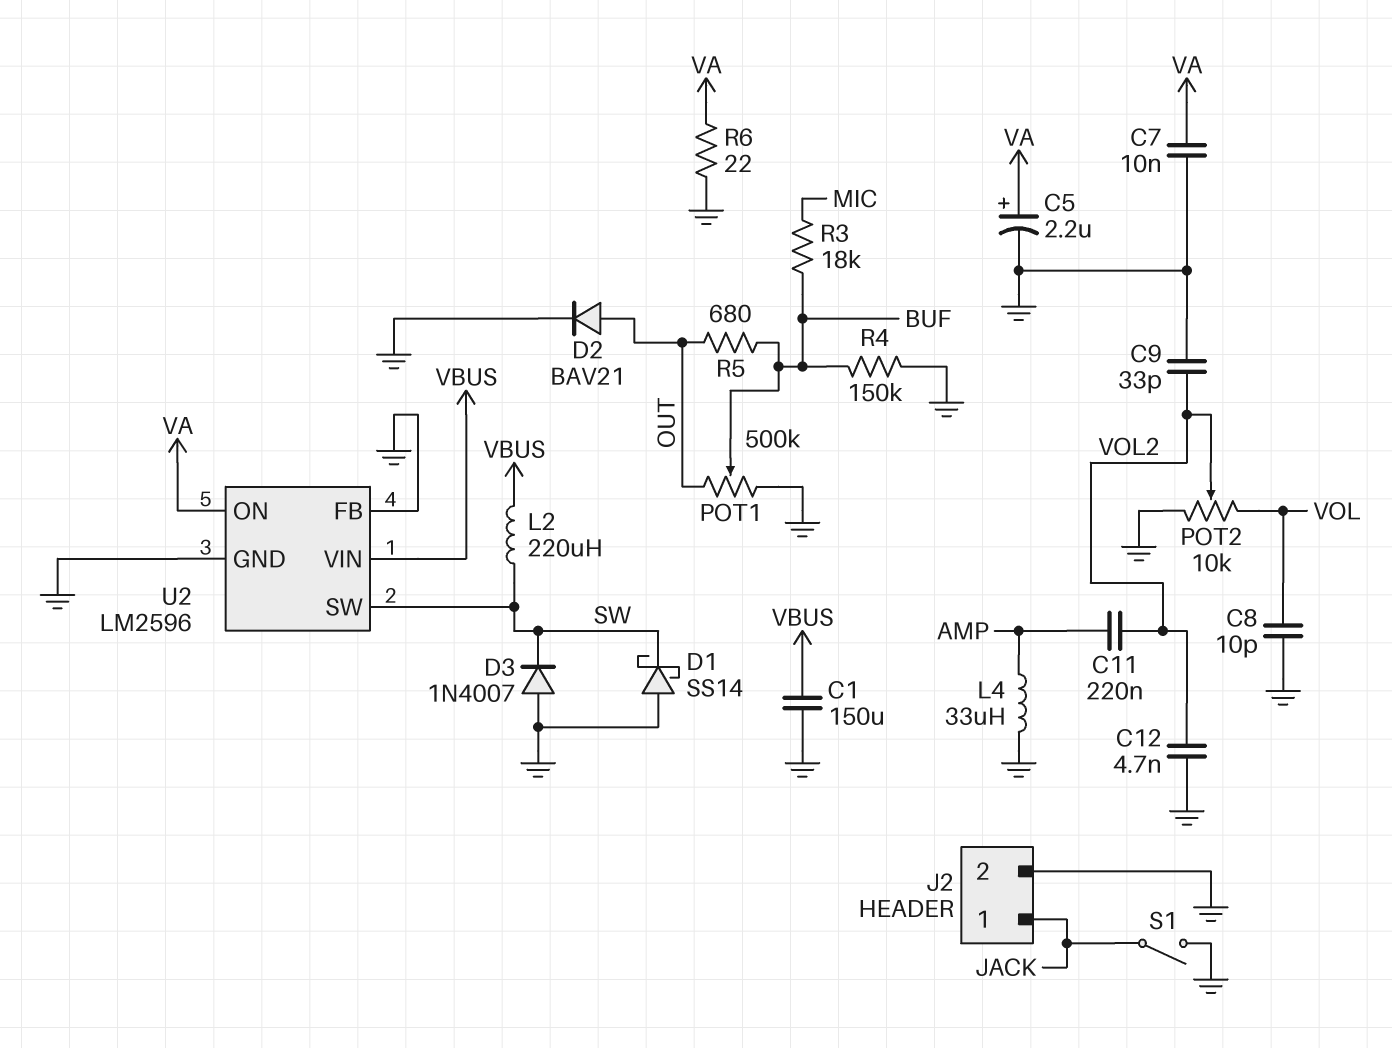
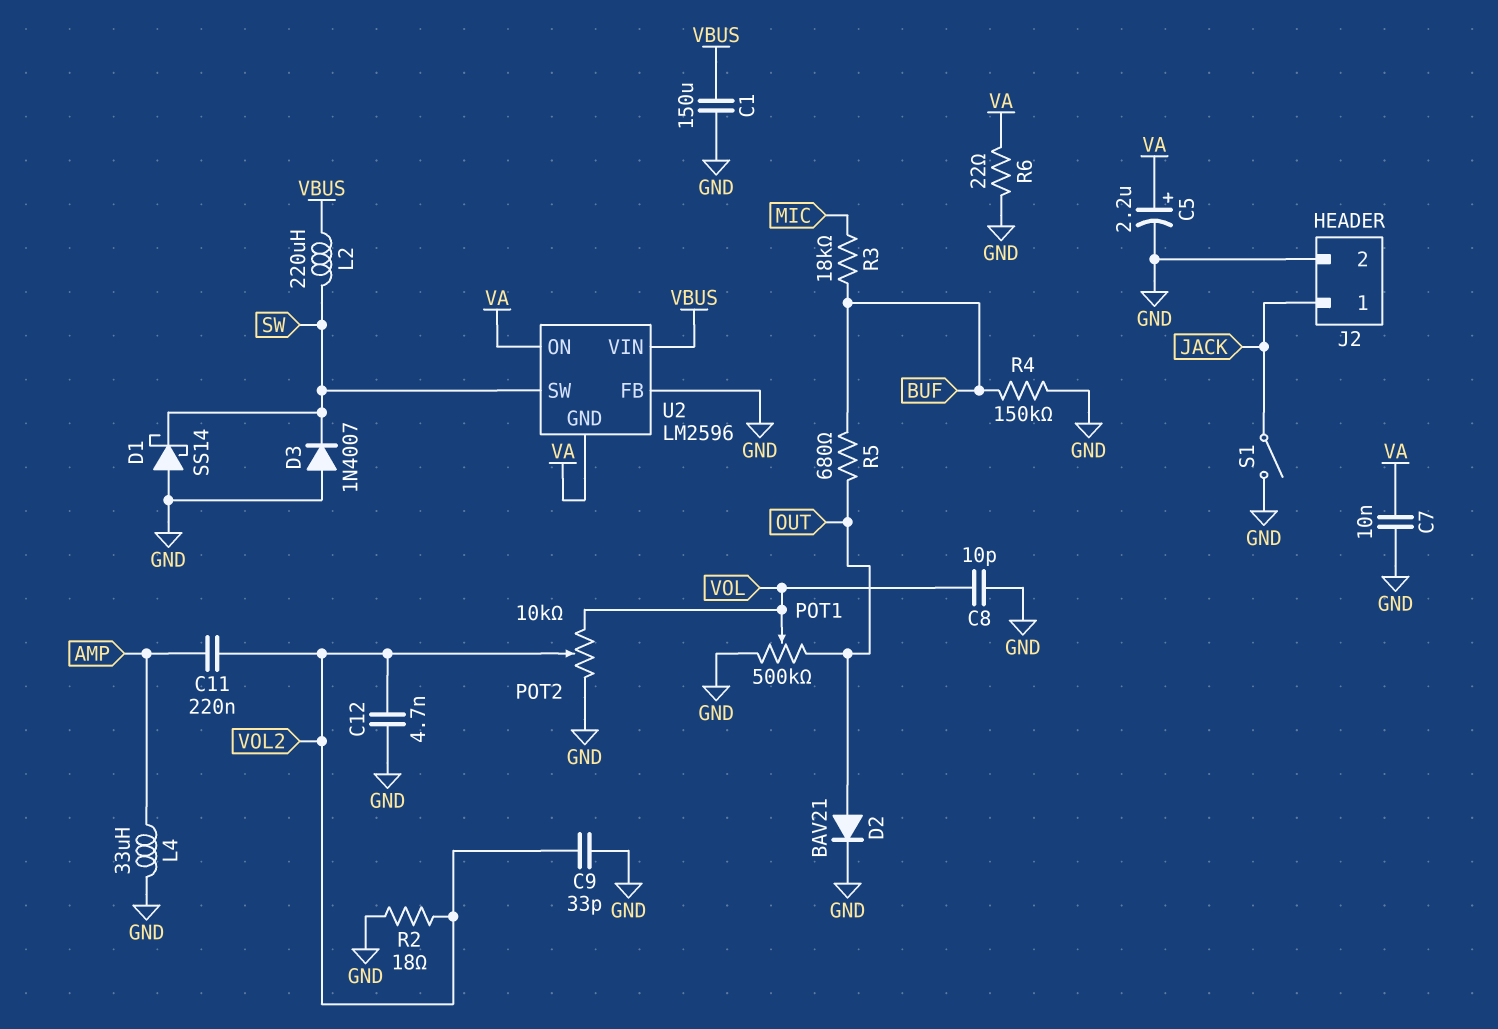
POT1: 500k (GND, OUT, wiper BUF) -> 500k (GND, OUT, wiper VOL)
R2: none -> 18 (GND, VOL2)
U2 pin GND: GND -> VA

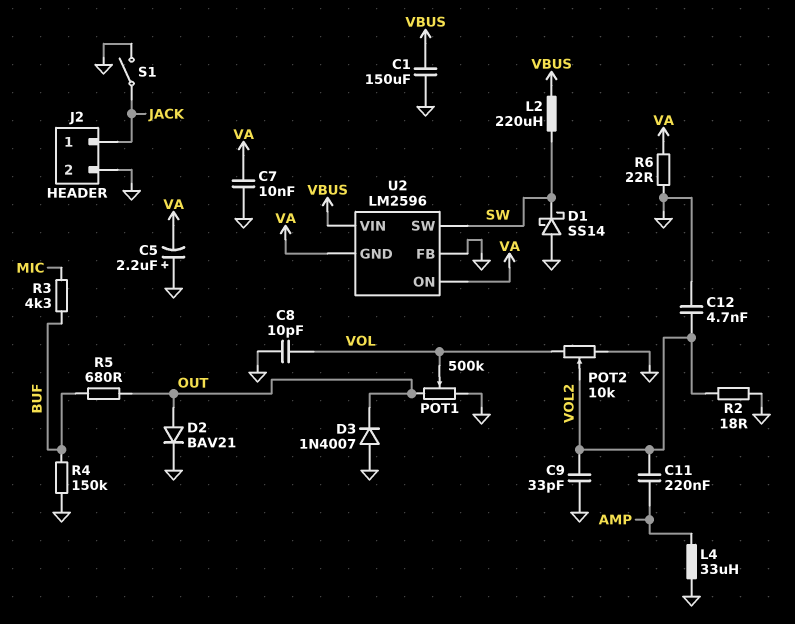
C5: 2.2uF (plus VA, minus GND) -> 2.2uF (plus GND, minus VA)
D3: diode 1N4007 (A GND, K SW) -> diode 1N4007 (A GND, K OUT)
R3: 18k (BUF, MIC) -> 4.3k (BUF, MIC)

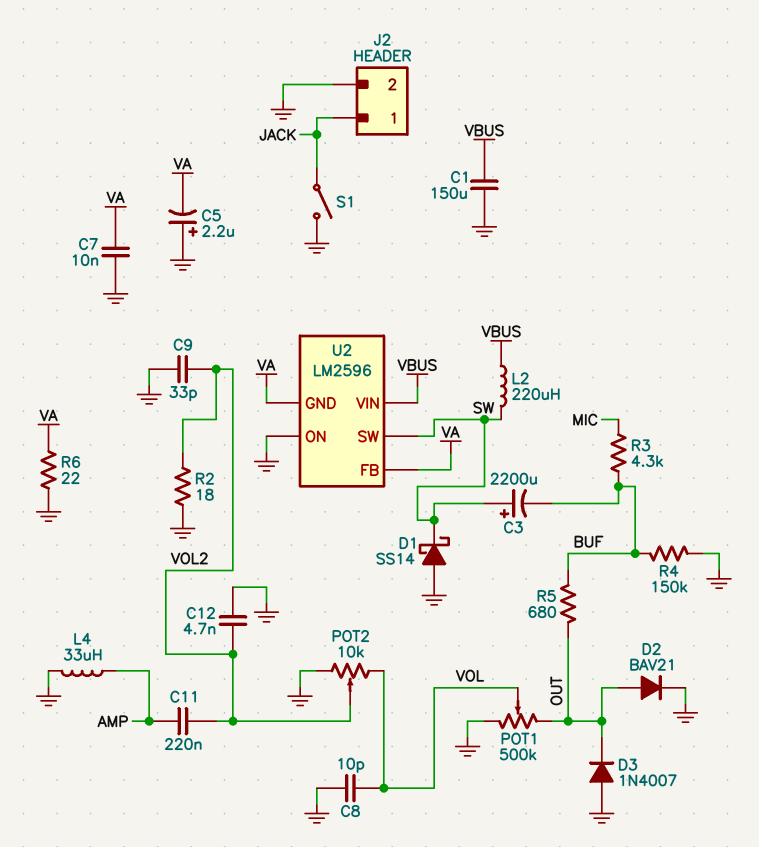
C3: none -> 2200uF (plus SW, minus BUF)
U2 pin FB: GND -> VA
U2 pin ON: VA -> GND

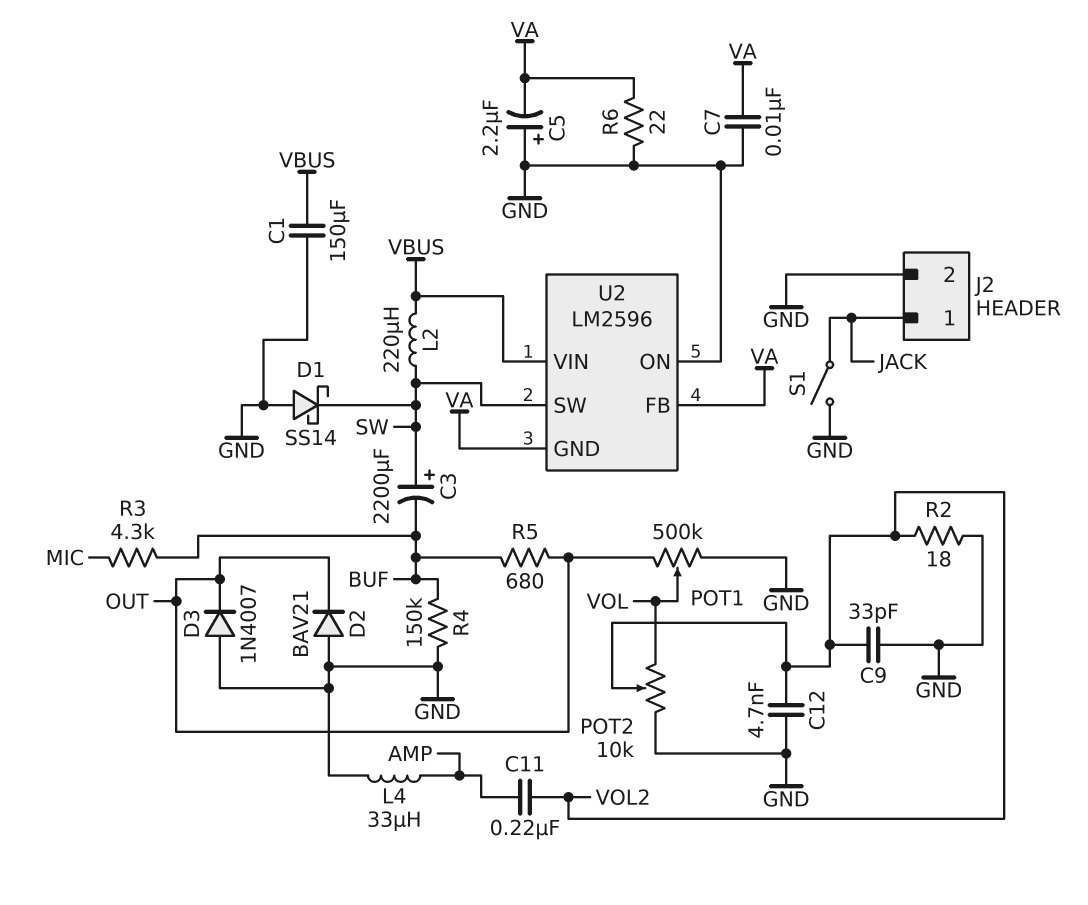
C8: 10pF (GND, VOL) -> none
D2: diode BAV21 (A OUT, K GND) -> diode BAV21 (A GND, K OUT)

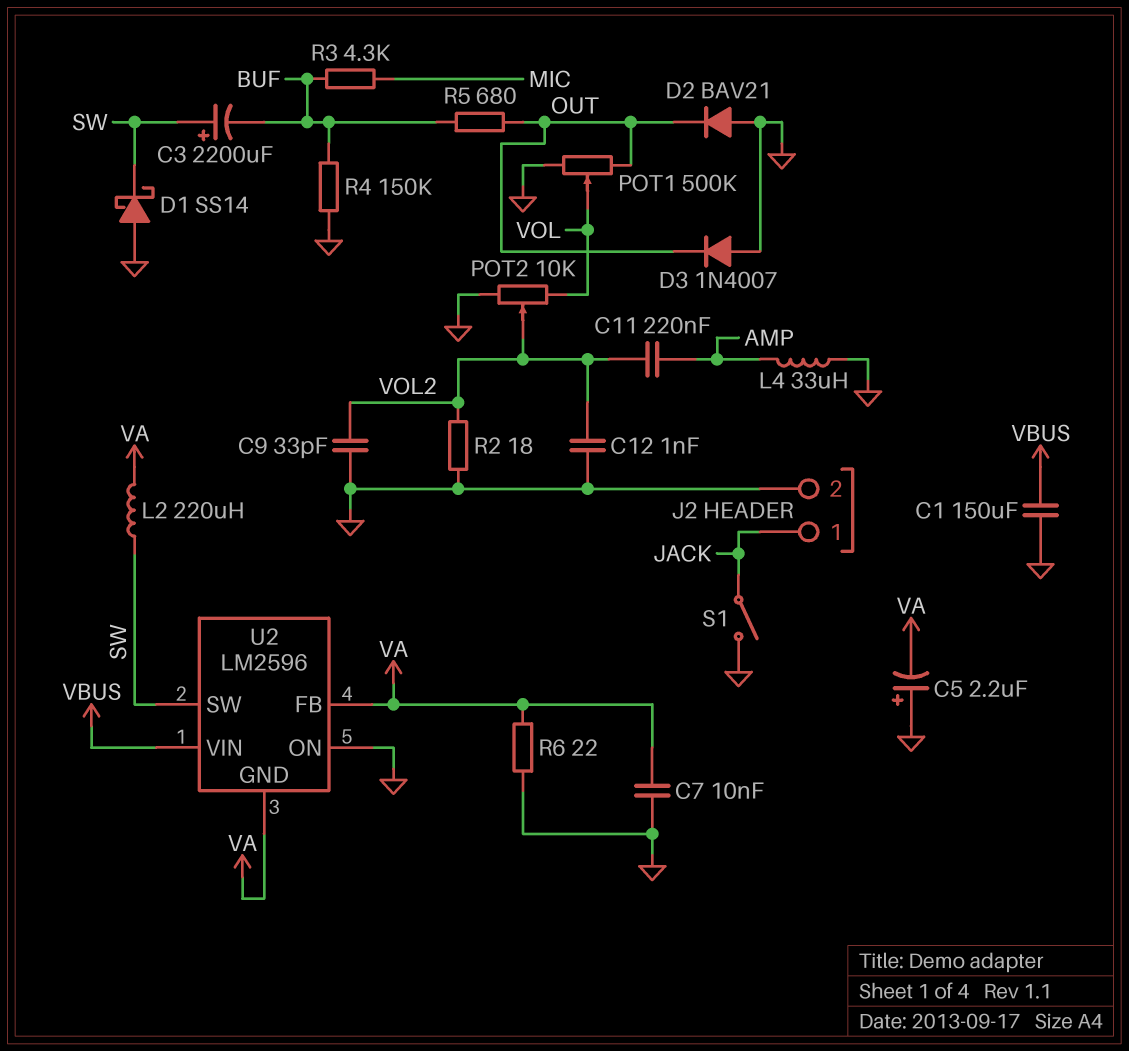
C12: 4.7nF (GND, VOL2) -> 1nF (GND, VOL2)
L2: 220uH (SW, VBUS) -> 220uH (SW, VA)

